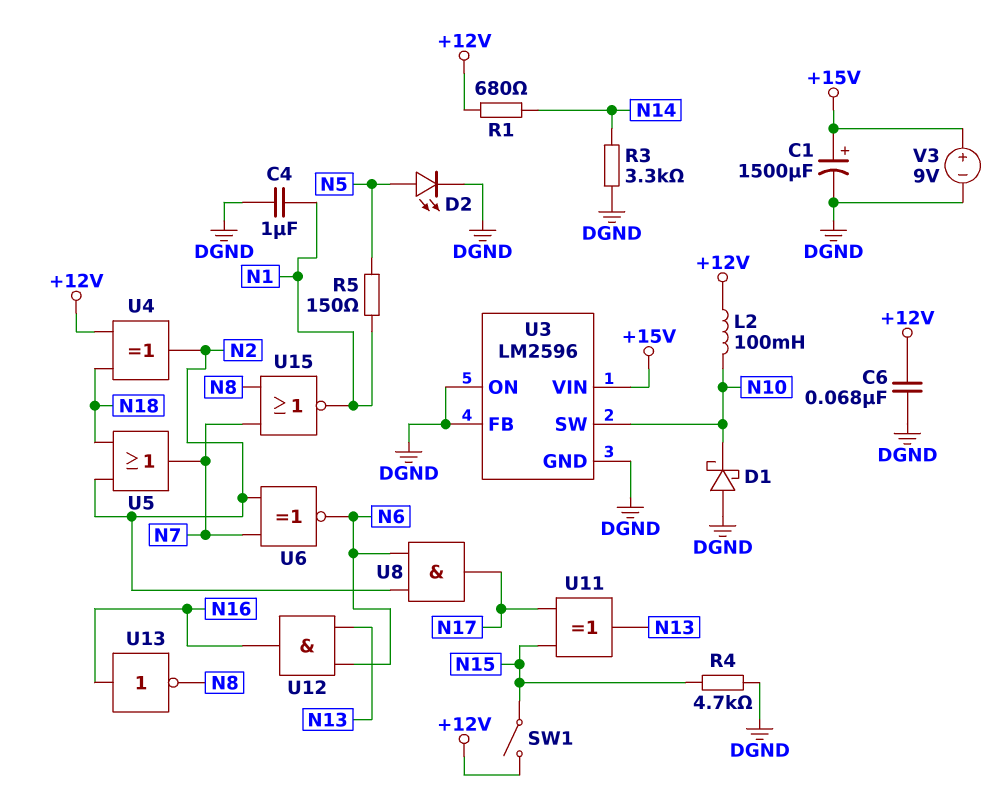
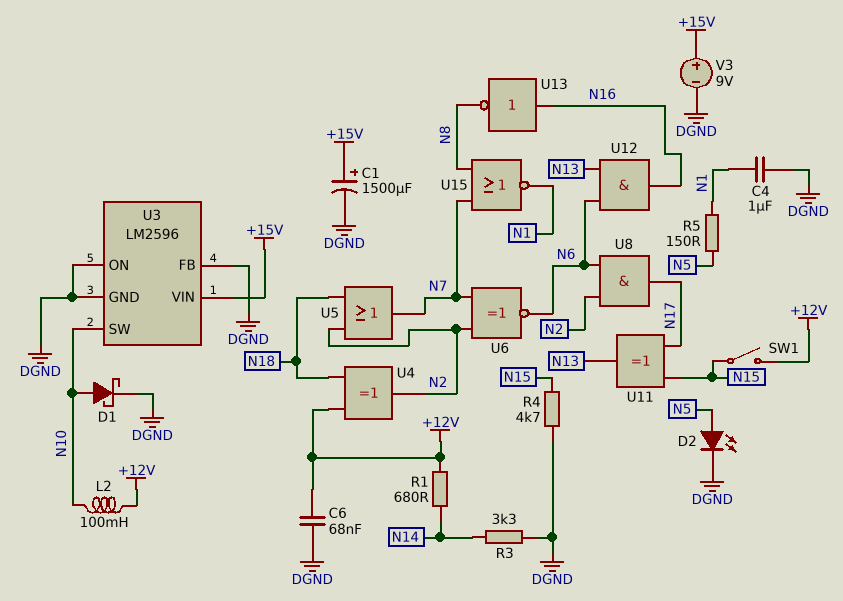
D1: schottky (A DGND, K N10) -> schottky (A N10, K DGND)

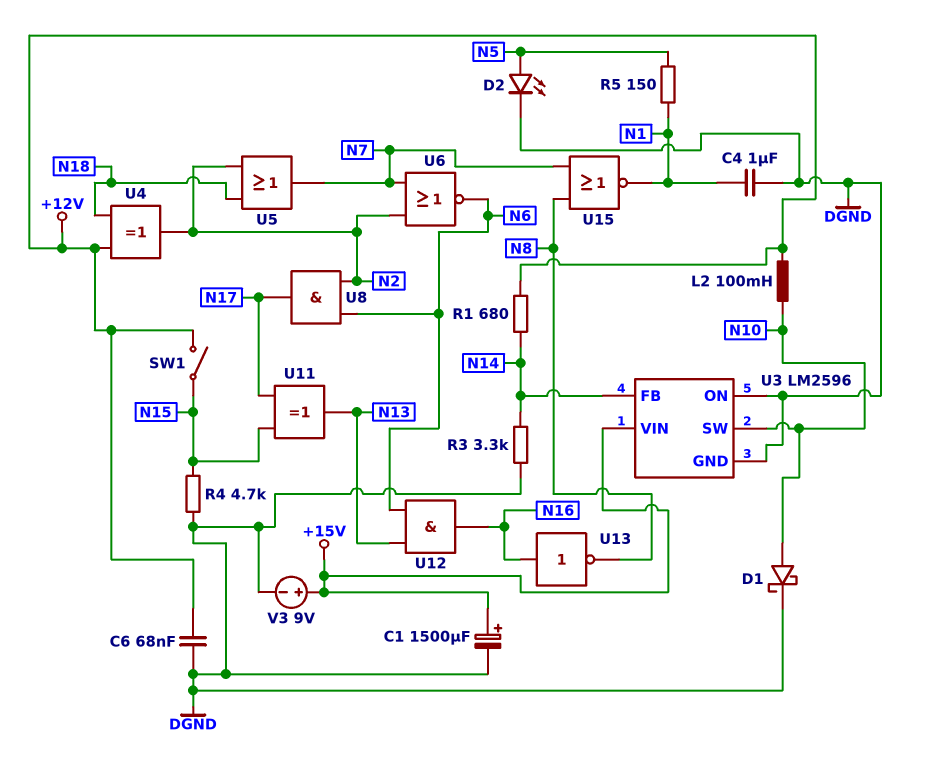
U3 pin FB: DGND -> N14
U6: XNOR (in N2, in N7, out N6) -> NOR (in N2, in N7, out N6)

